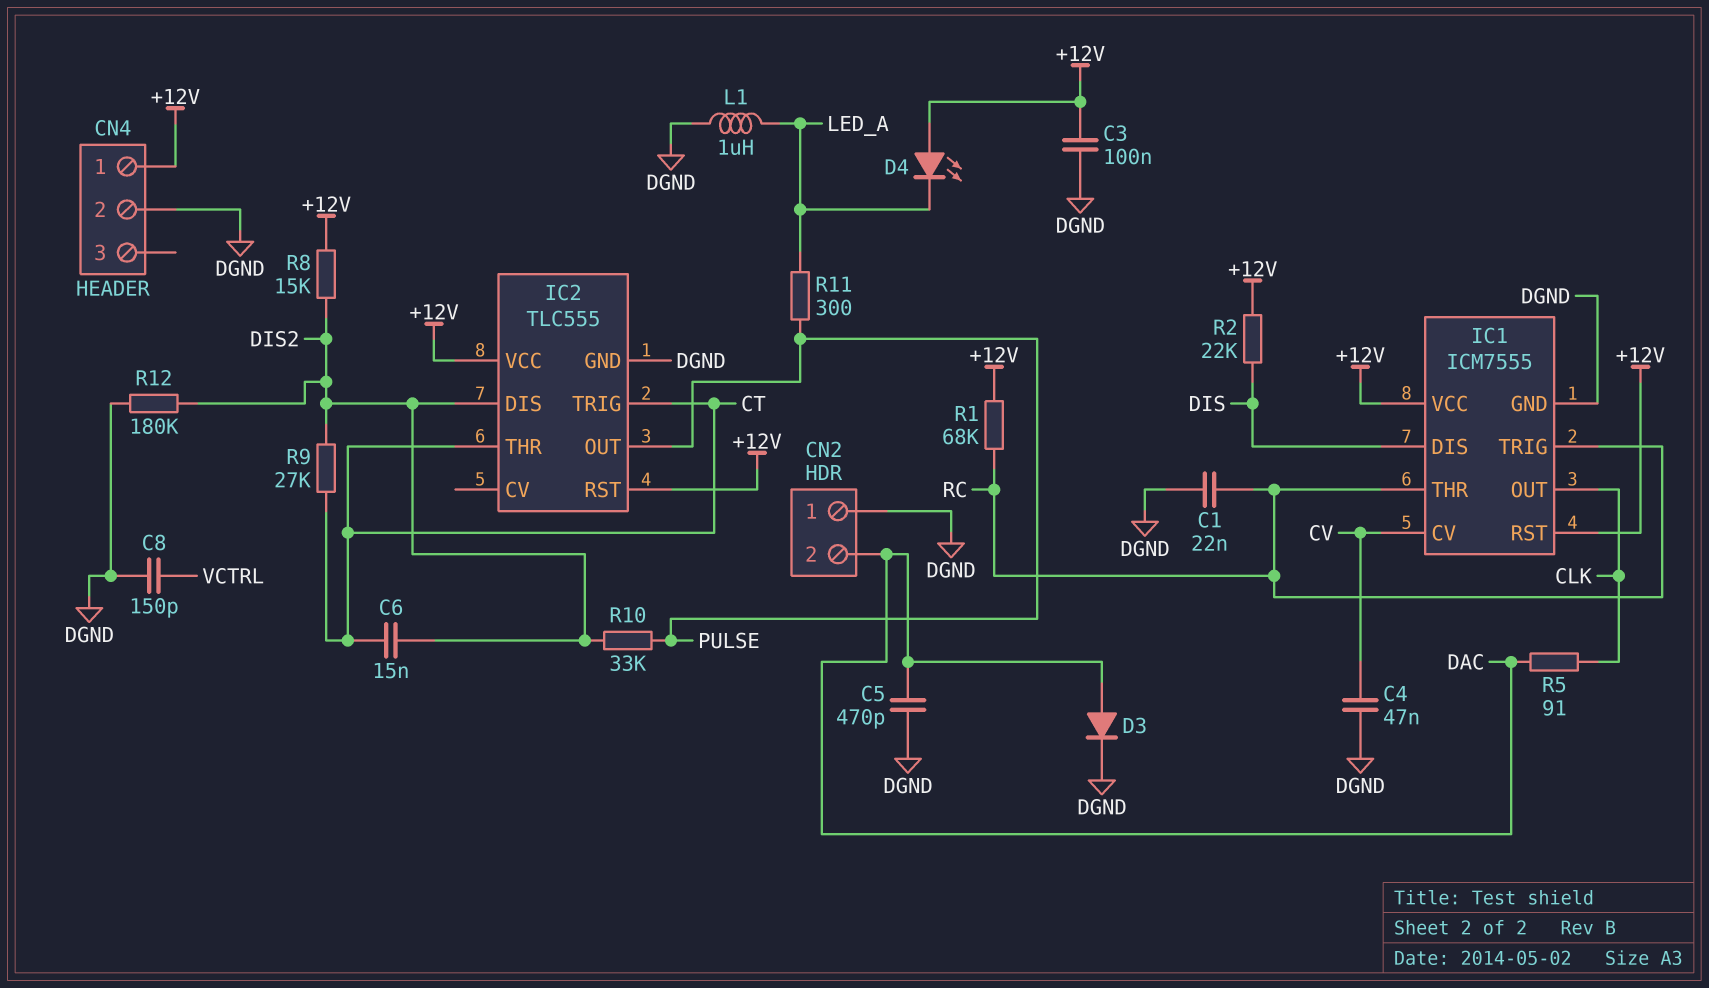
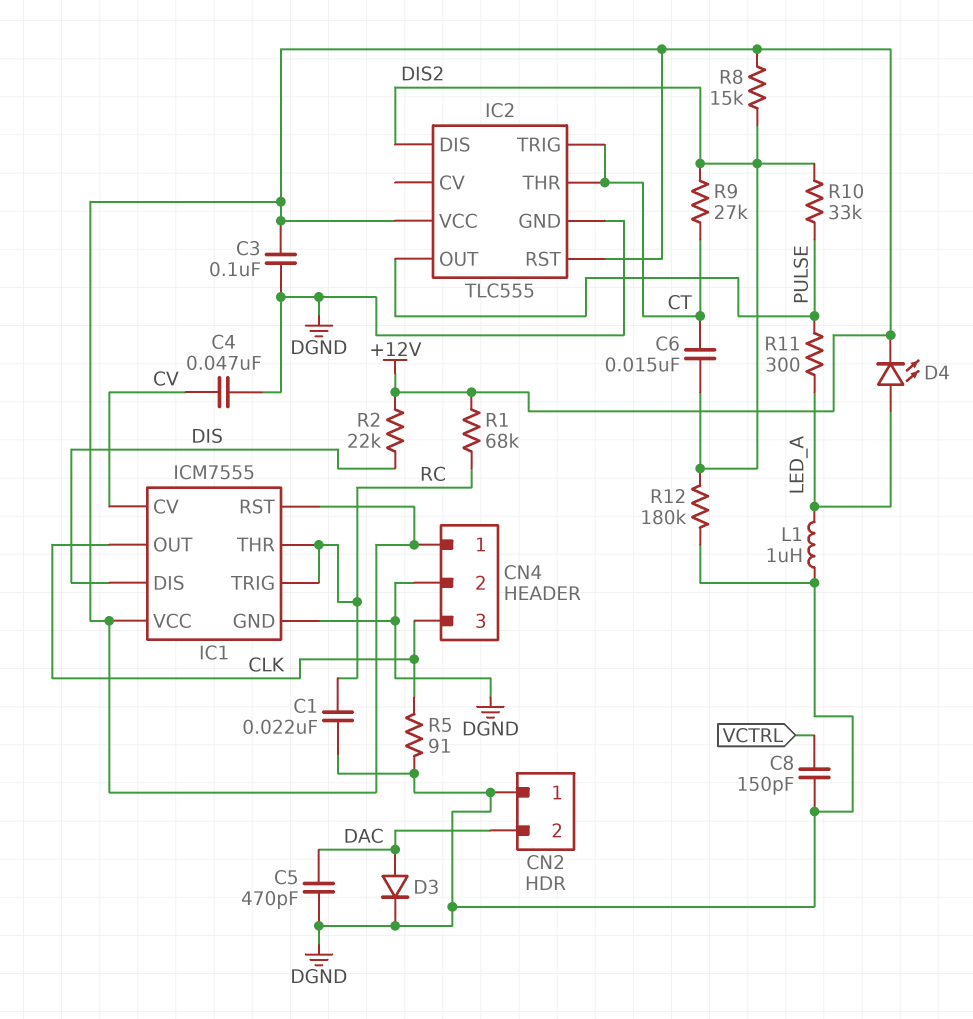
CN4 pin 3: none -> CLK
D4: LED (A +12V, K LED_A) -> LED (A LED_A, K +12V)
R5: 91 (CLK, DAC) -> 91 (CLK, DGND)

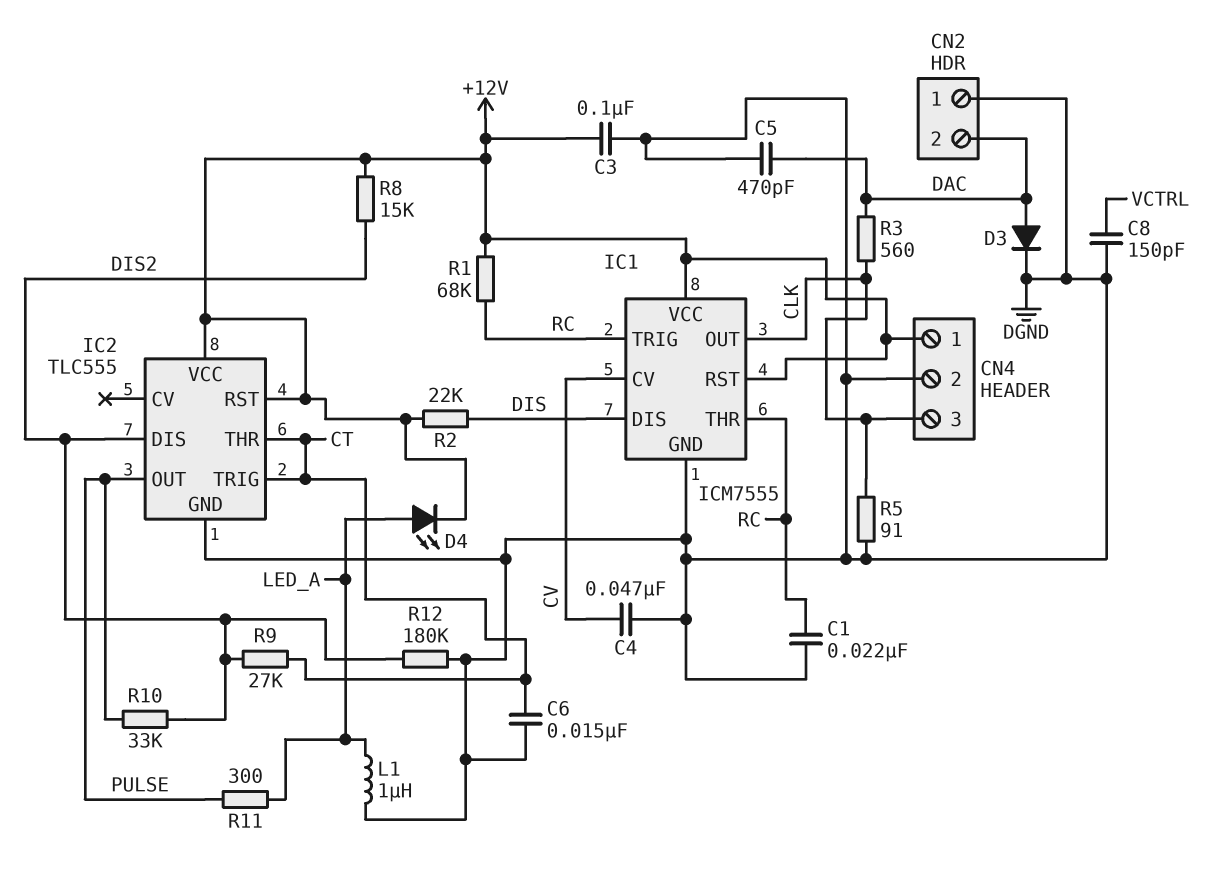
C6: 15nF (CT, DIS2) -> 15nF (CT, DGND)
R3: none -> 560 (CLK, DAC)

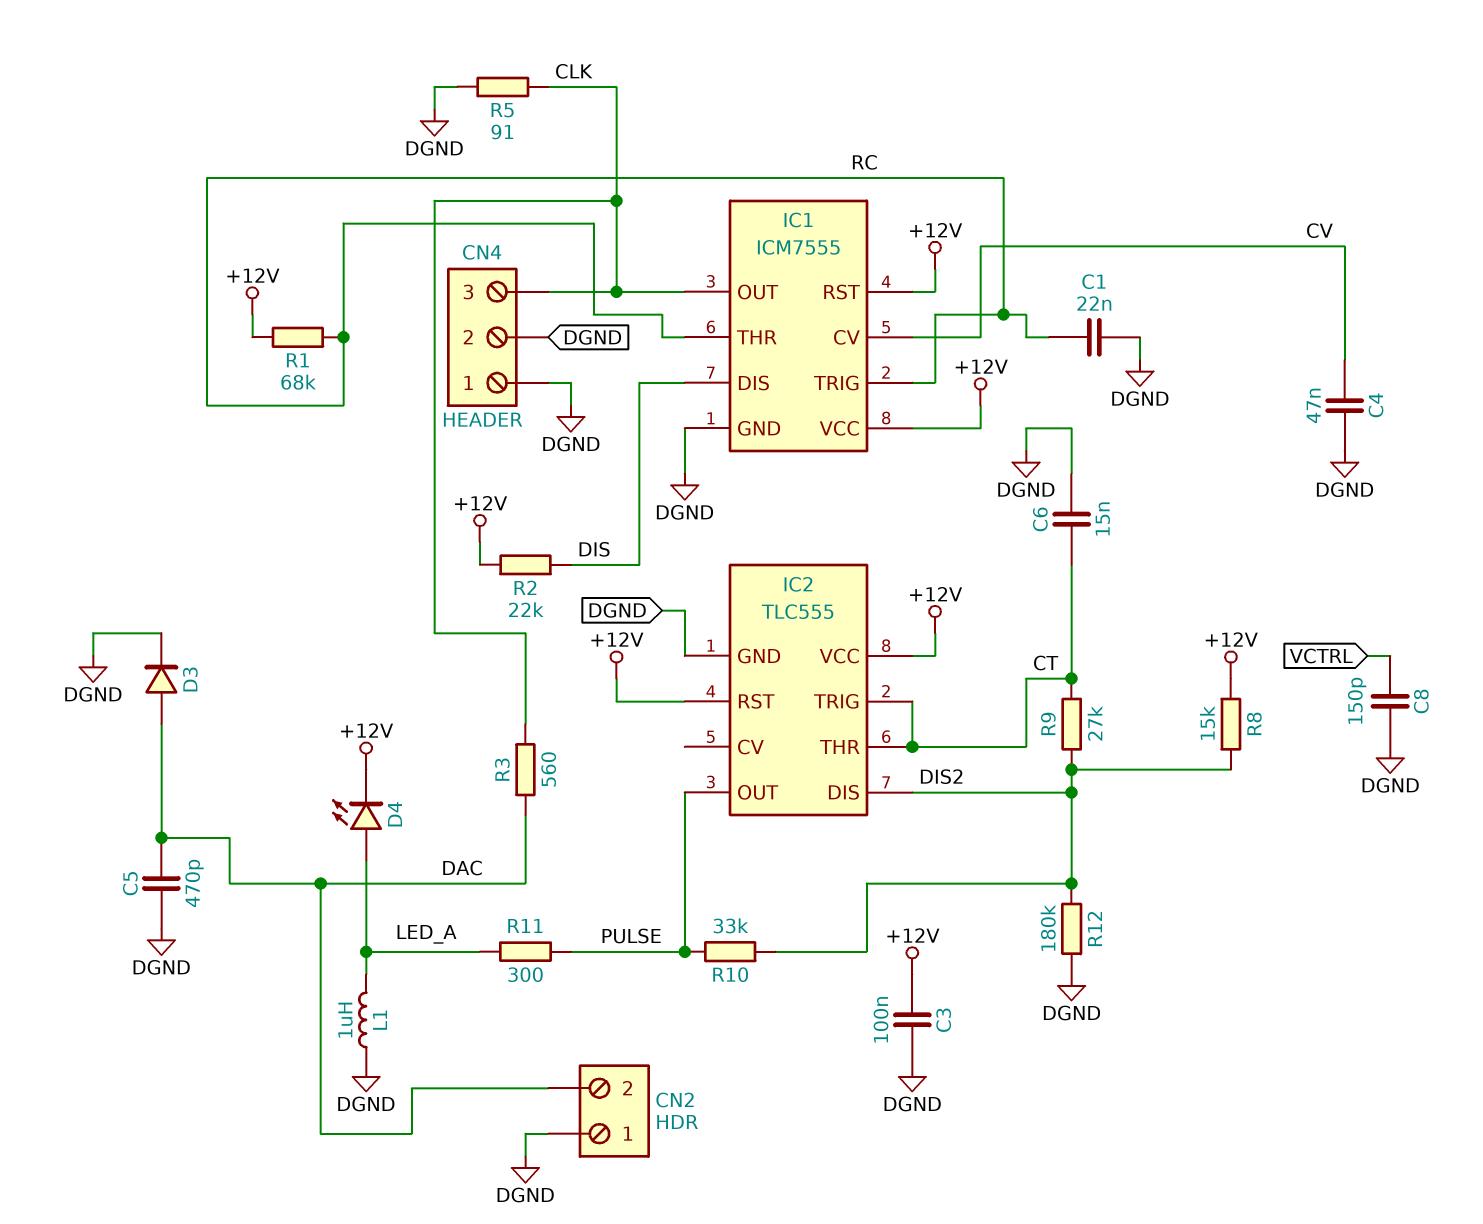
CN4 pin 1: +12V -> DGND

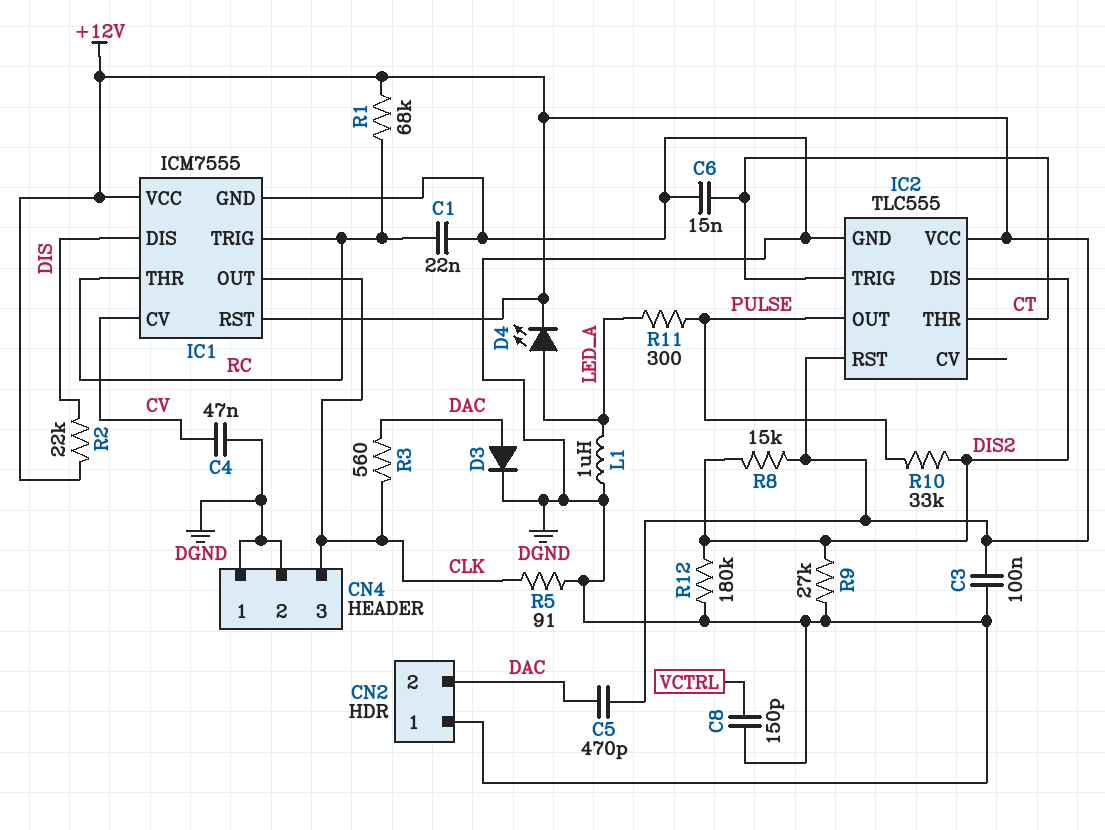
C5: 470pF (DAC, DGND) -> 470pF (+12V, DAC)
R9: 27k (CT, DIS2) -> 27k (DGND, DIS2)

